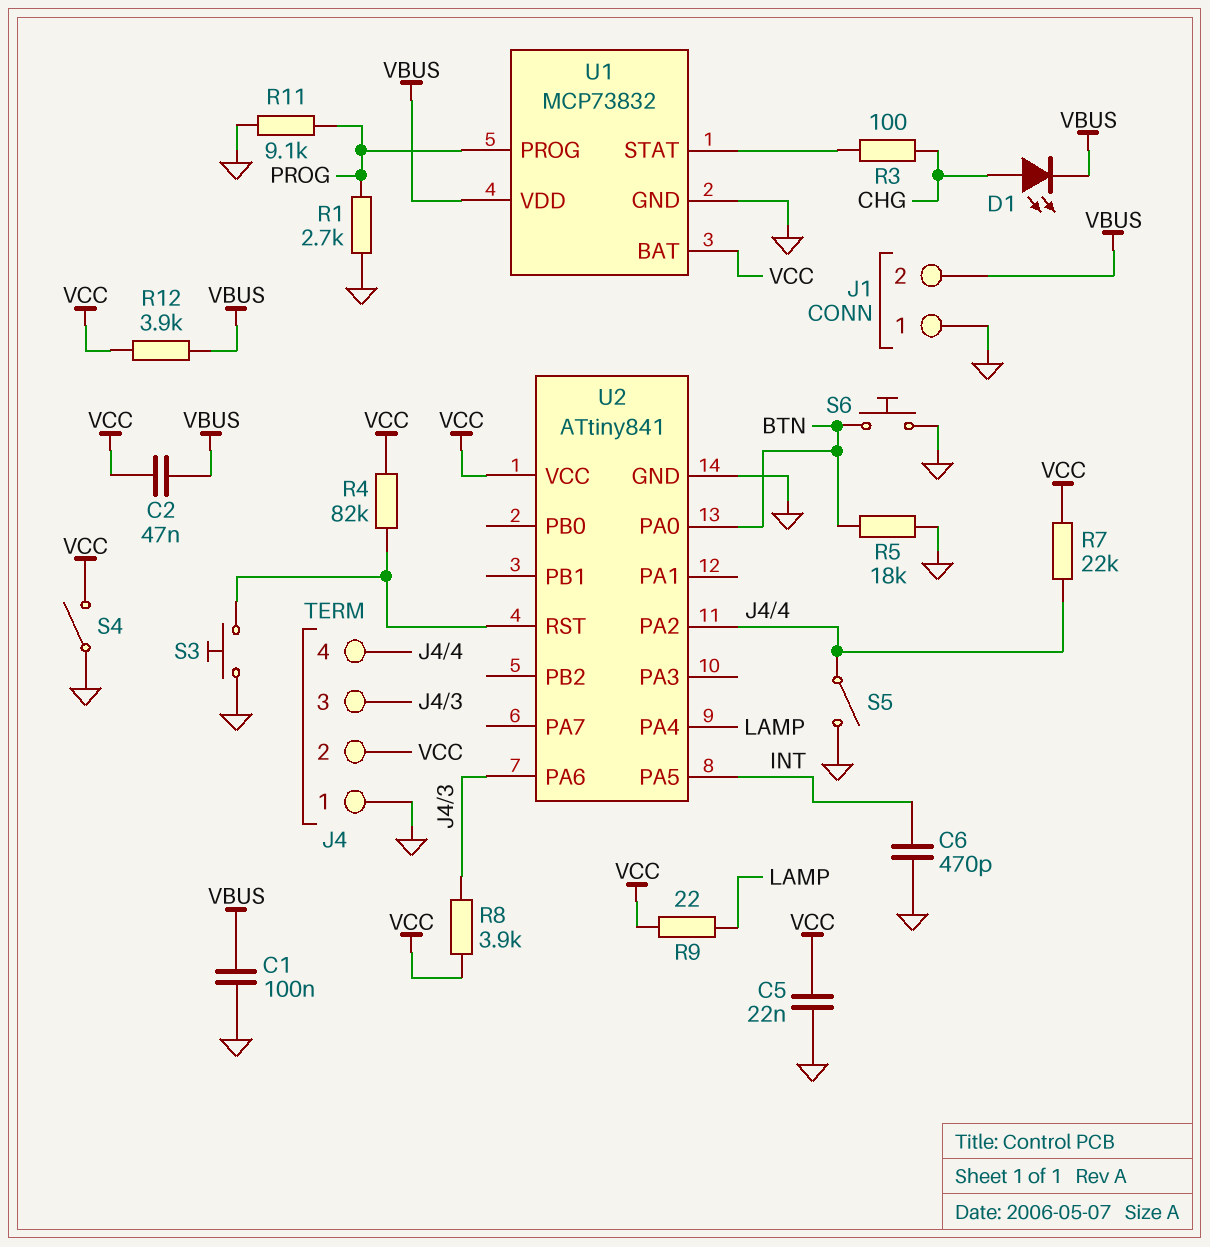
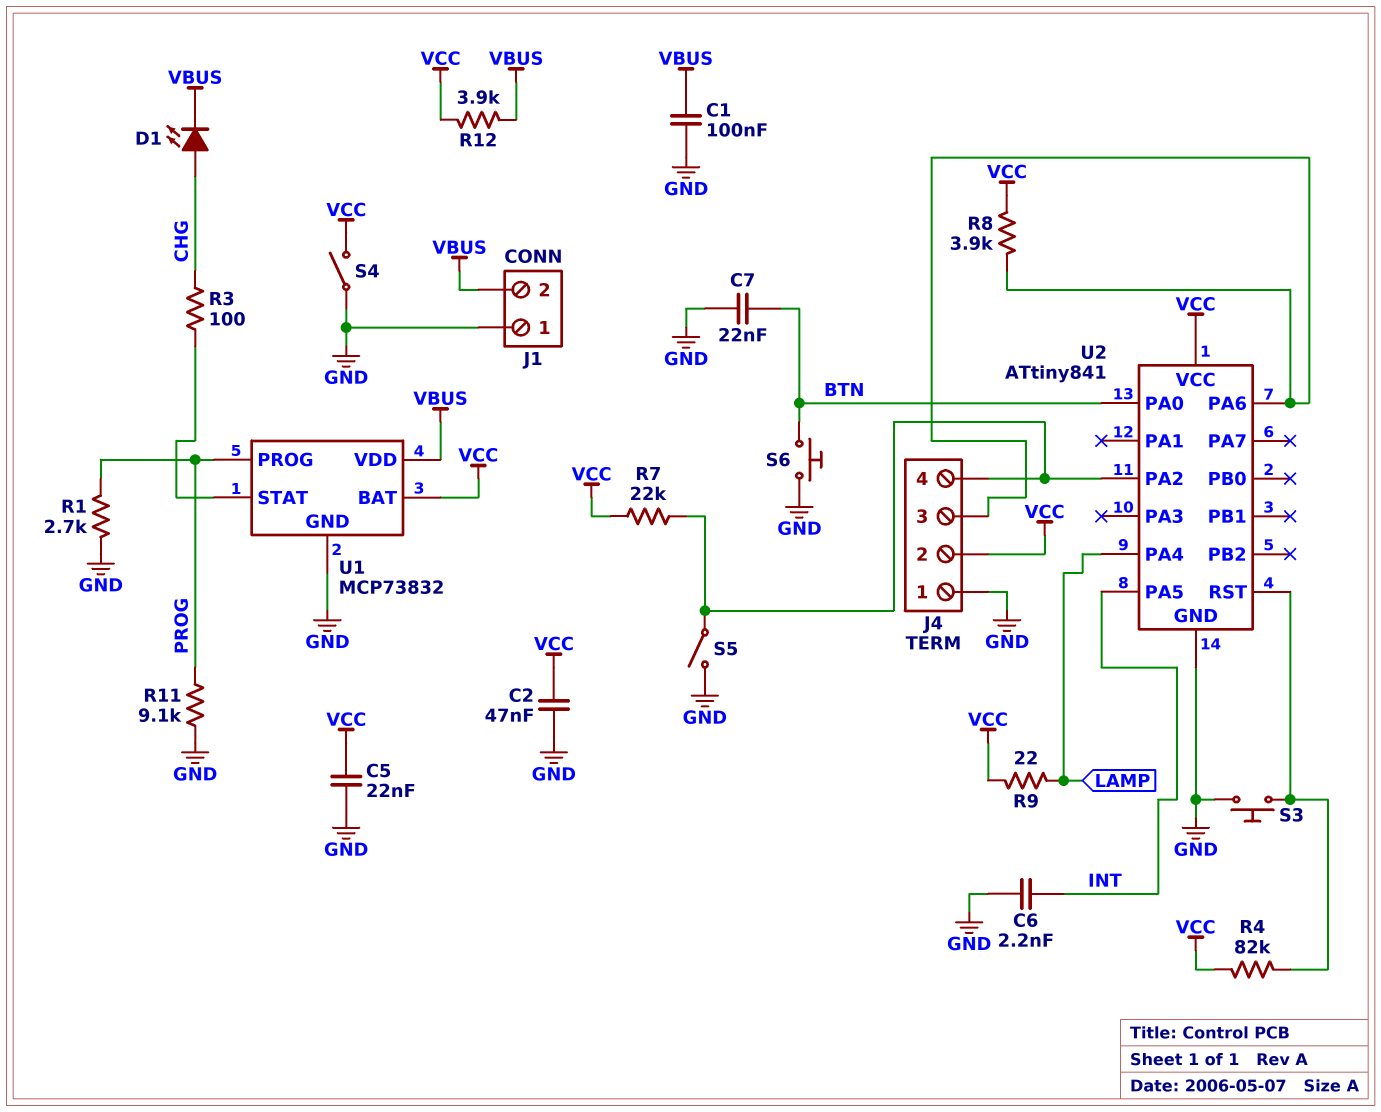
C2: 47nF (VBUS, VCC) -> 47nF (GND, VCC)
C6: 470pF (GND, INT) -> 2.2nF (GND, INT)
C7: none -> 22nF (BTN, GND)
R5: 18k (BTN, GND) -> none

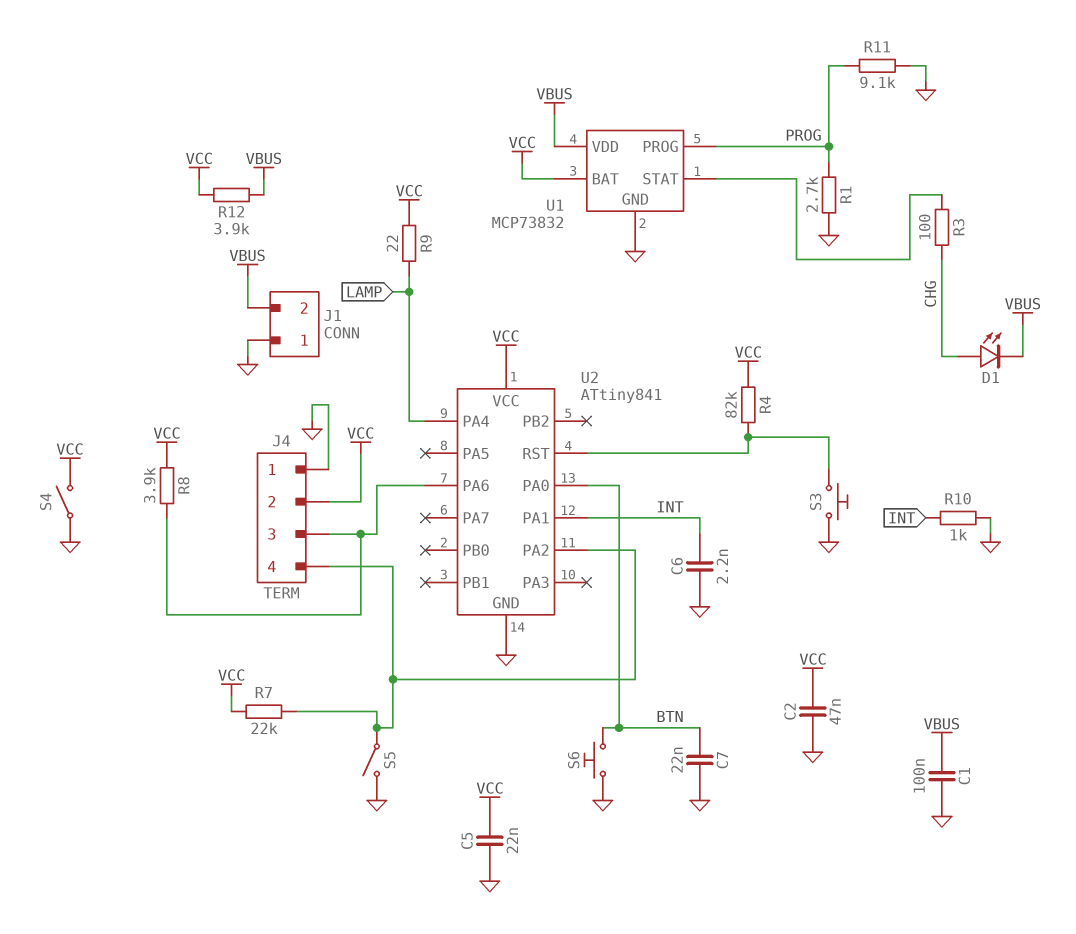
R10: none -> 1k (GND, INT)
U2 pin PA1: none -> INT
U2 pin PA5: INT -> none

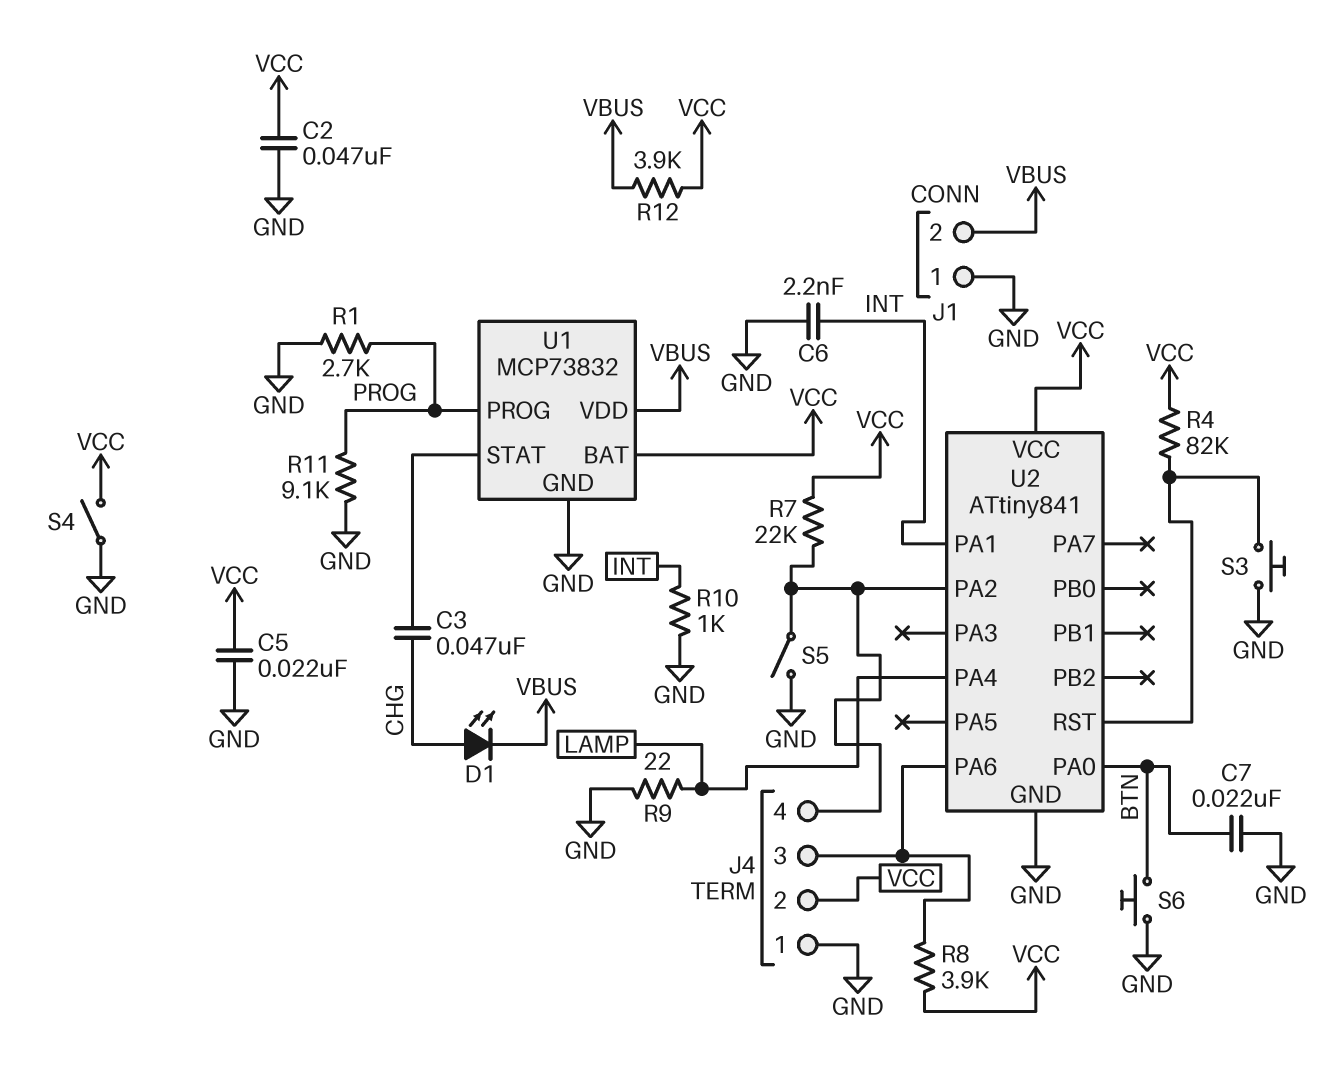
C1: 100nF (GND, VBUS) -> none
C3: none -> 47nF (CHG, U1/STAT)
R3: 100 (CHG, U1/STAT) -> none
R9: 22 (LAMP, VCC) -> 22 (GND, LAMP)

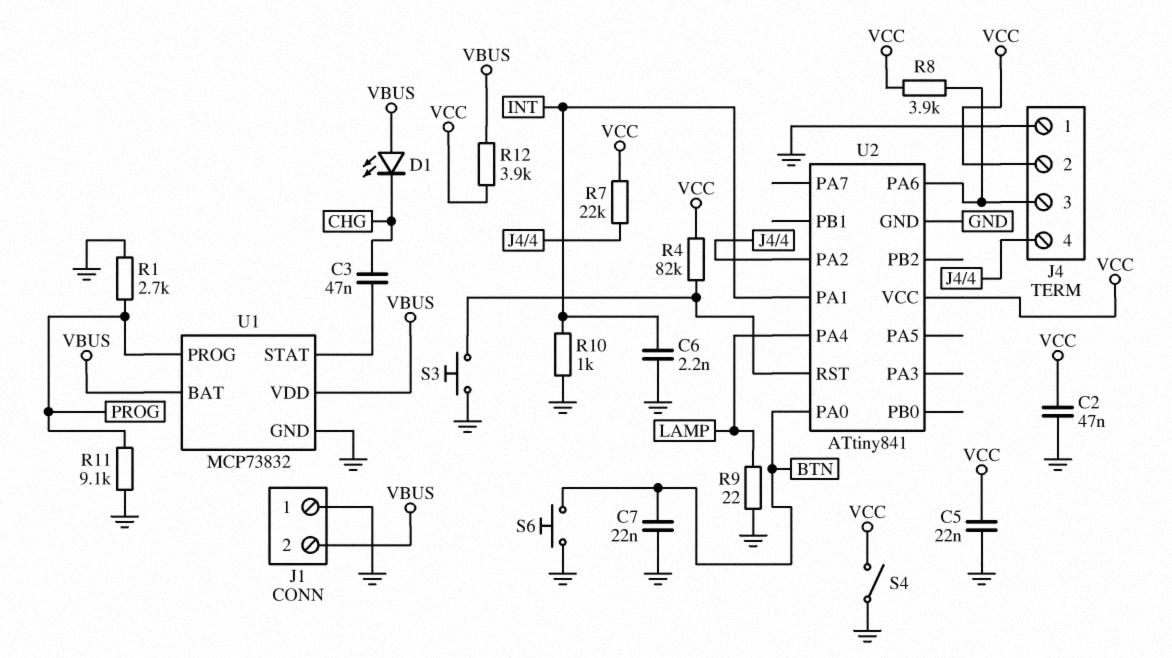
D1: LED (A CHG, K VBUS) -> LED (A VBUS, K CHG)
S5: switch (GND, J4/4) -> none
U1 pin BAT: VCC -> VBUS

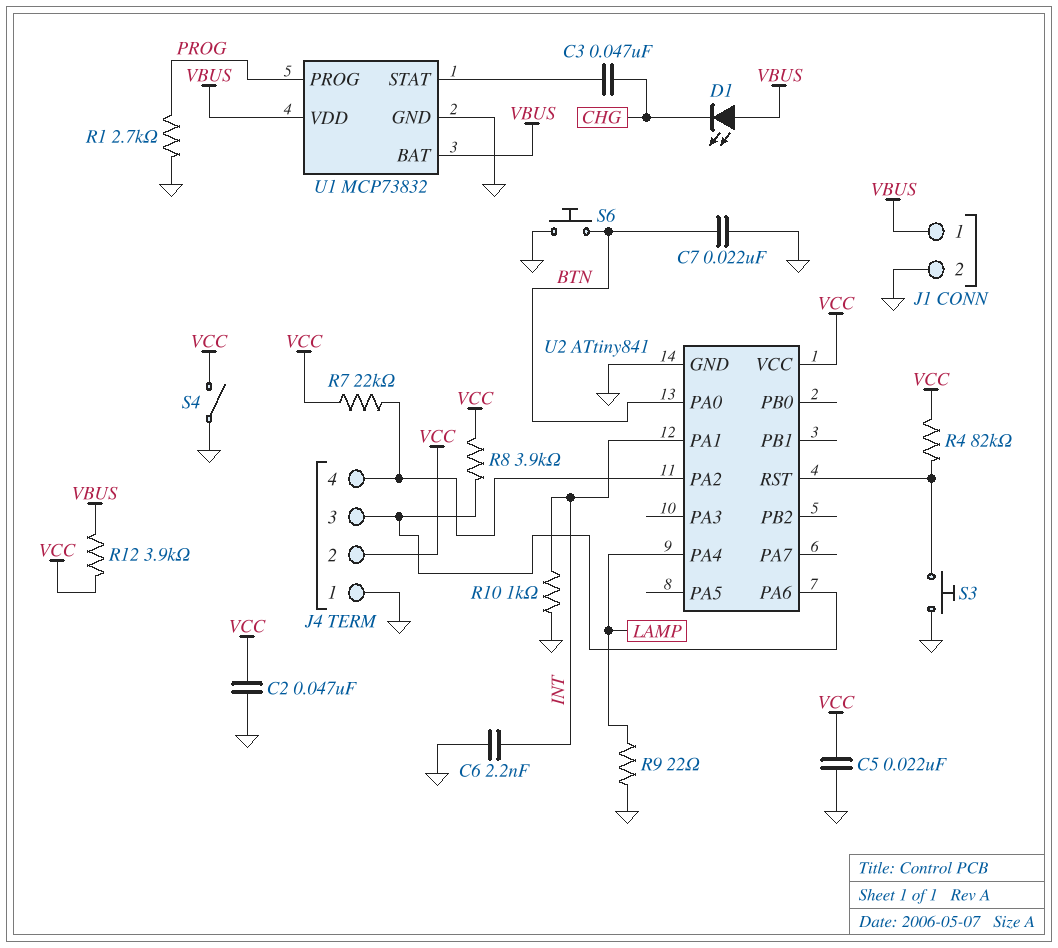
J1 pin 1: GND -> VBUS
J1 pin 2: VBUS -> GND
R11: 9.1k (GND, PROG) -> none

